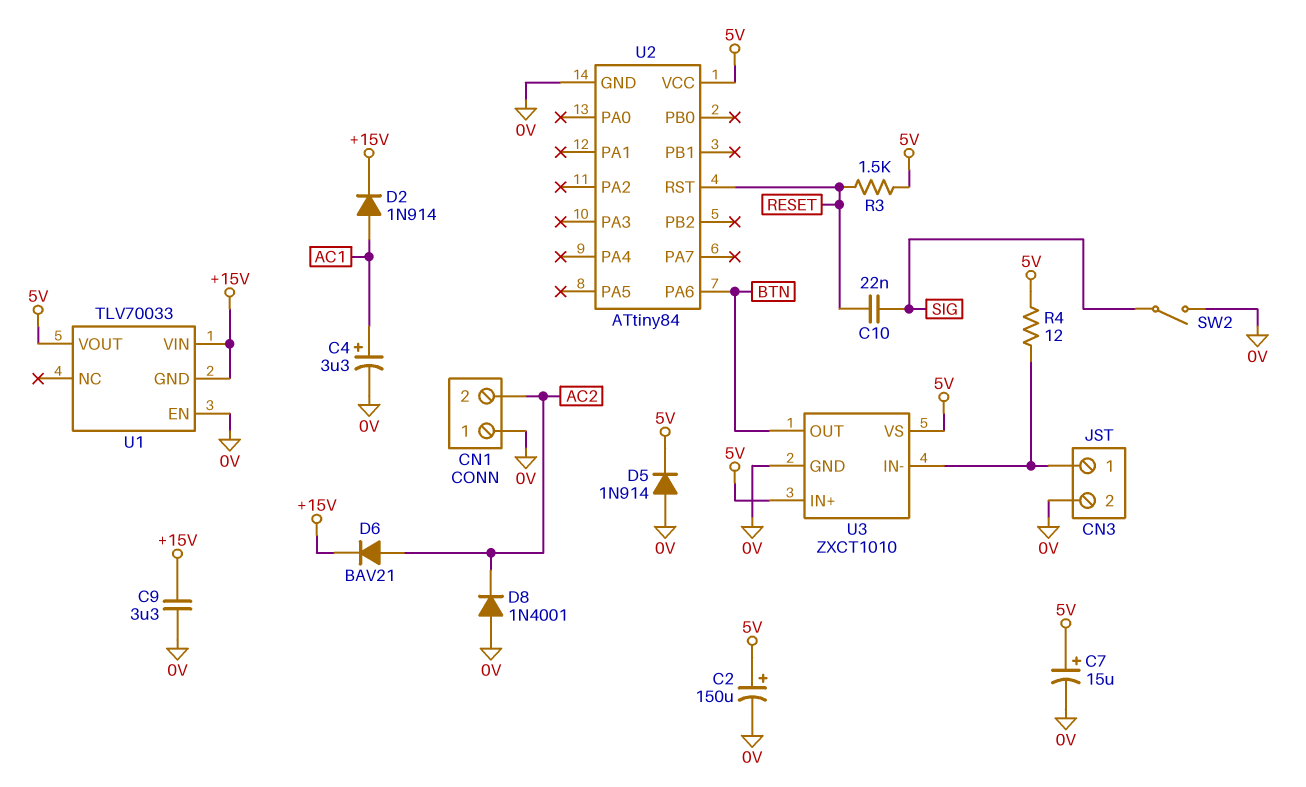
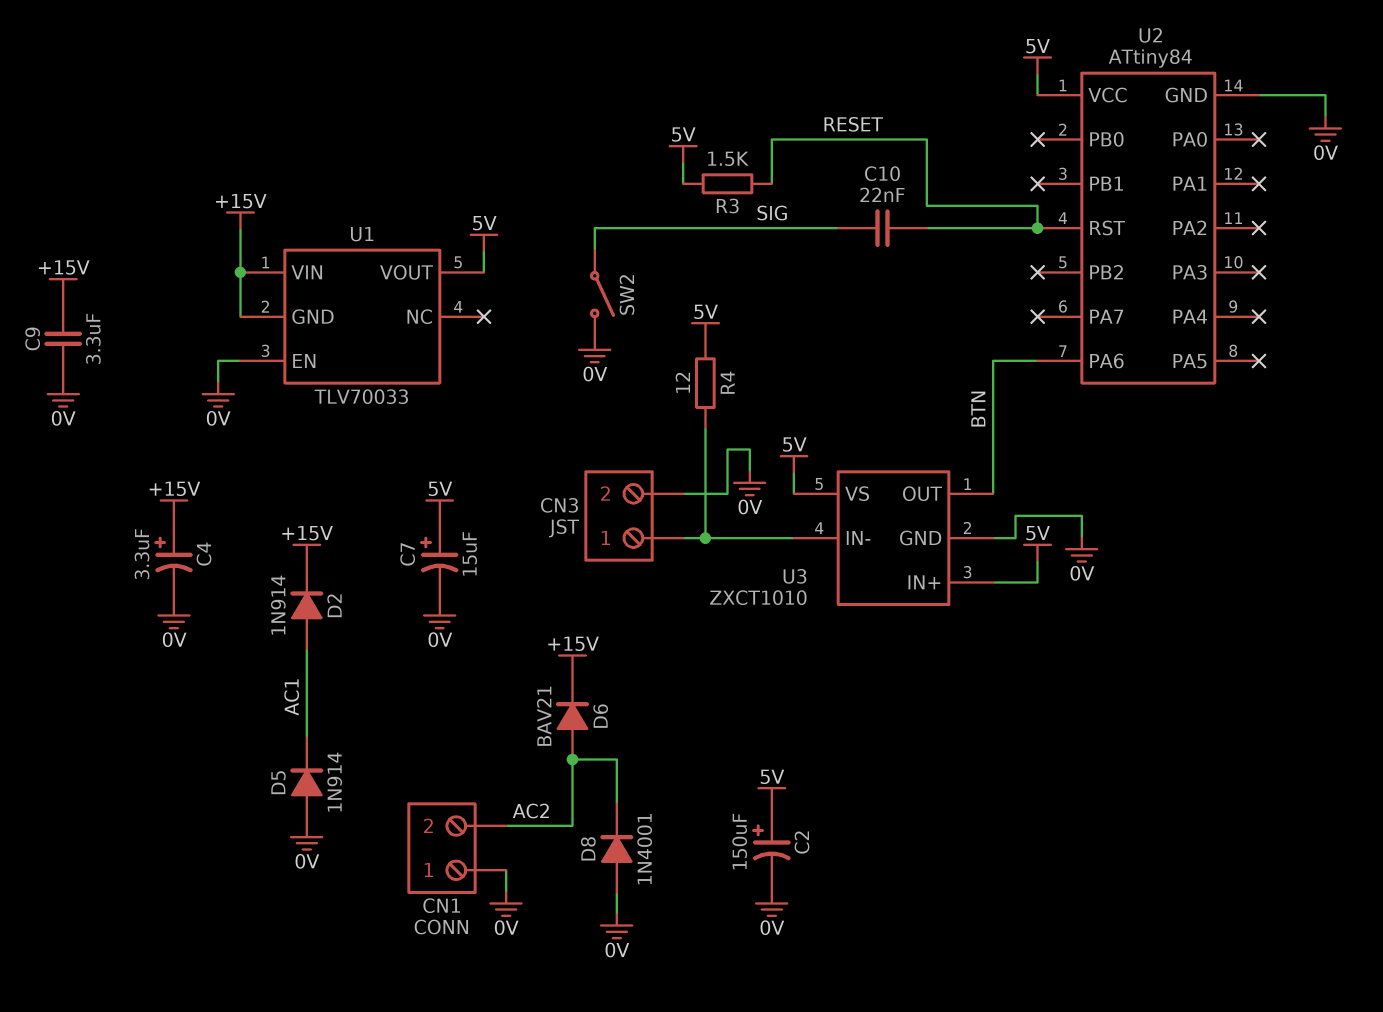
C4: 3.3uF (plus AC1, minus 0V) -> 3.3uF (plus +15V, minus 0V)
D5: diode 1N914 (A 0V, K 5V) -> diode 1N914 (A 0V, K AC1)

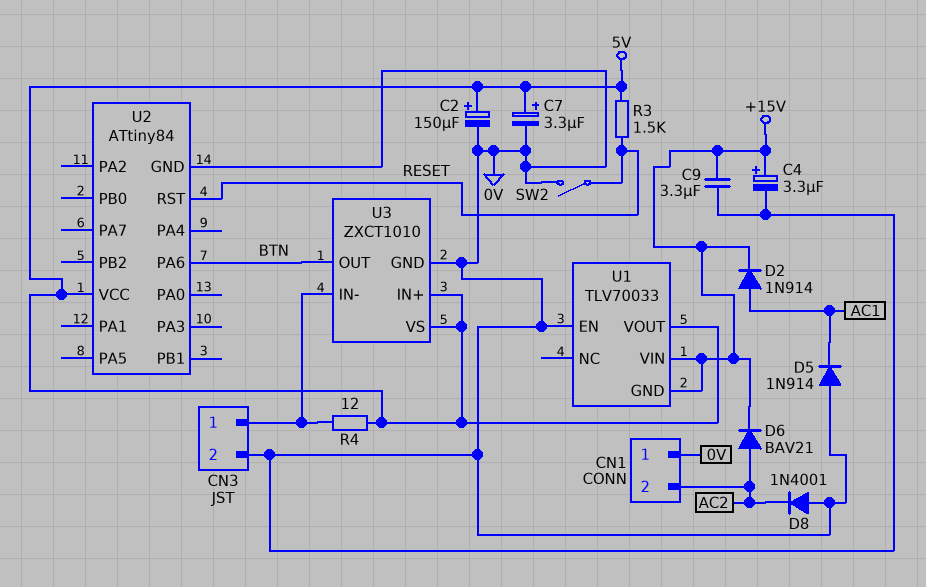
C7: 15uF (plus 5V, minus 0V) -> 3.3uF (plus 5V, minus 0V)
C10: 22nF (RESET, SIG) -> none
SW2: switch (0V, SIG) -> switch (0V, RESET)

